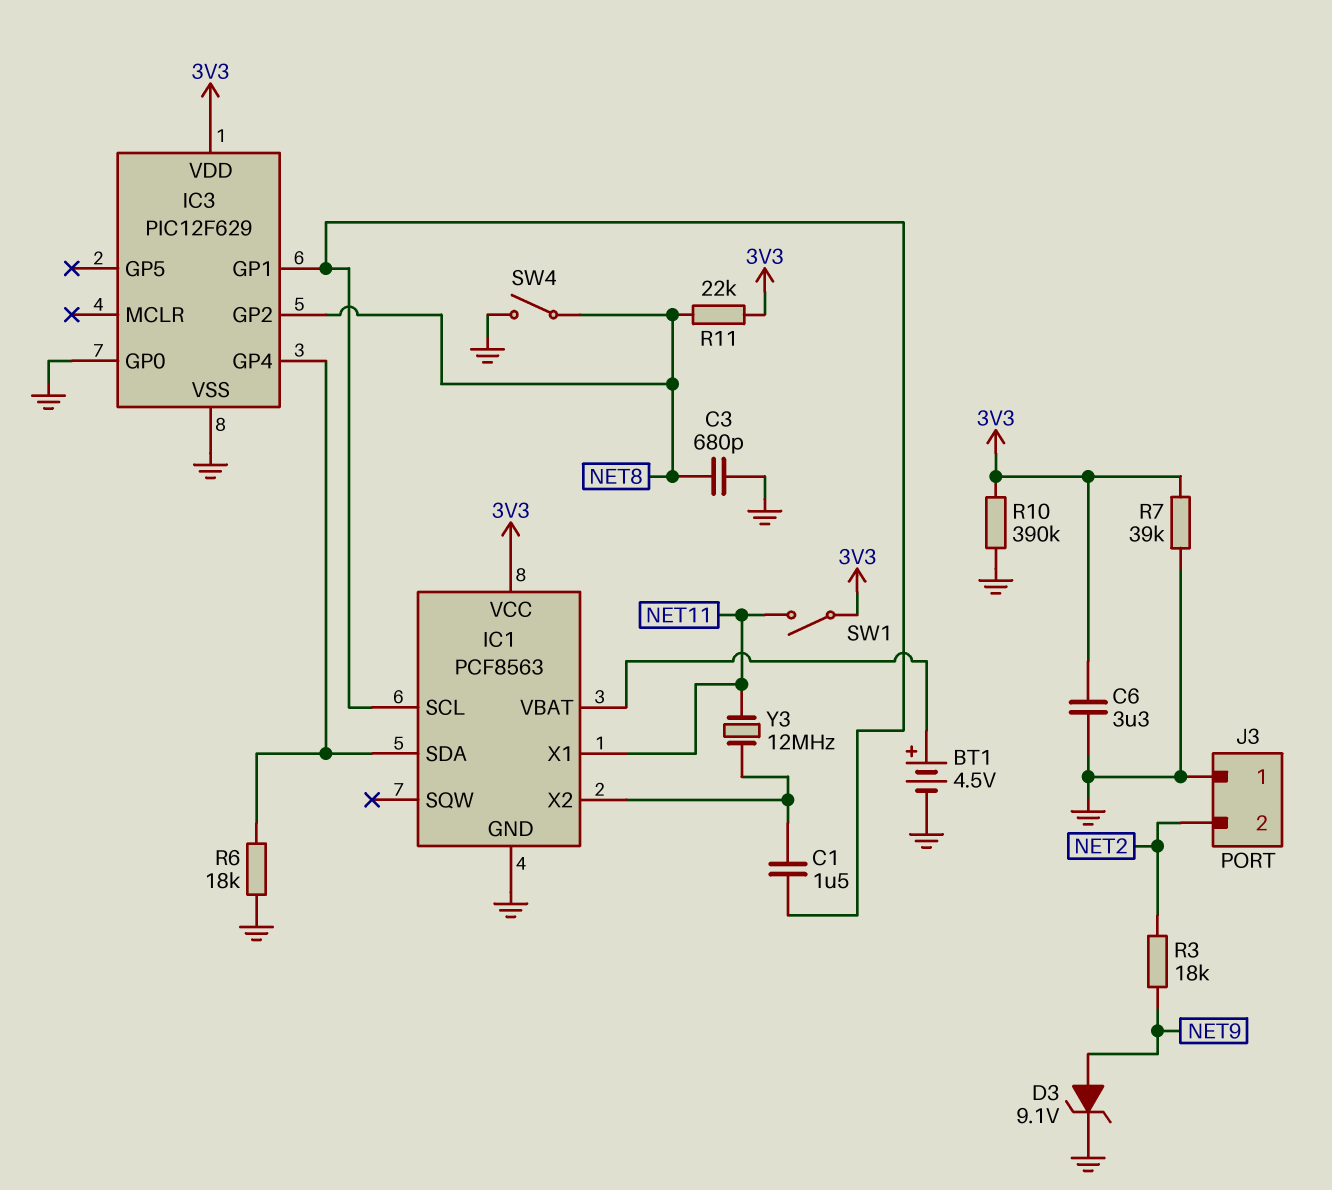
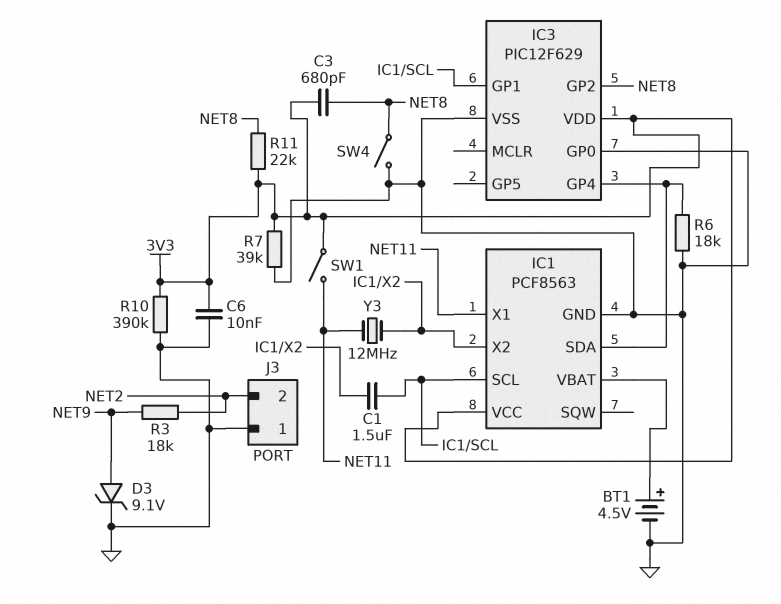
C3: 680pF (GND, NET8) -> 680pF (3V3, NET8)
C6: 3.3uF (3V3, GND) -> 10nF (3V3, GND)

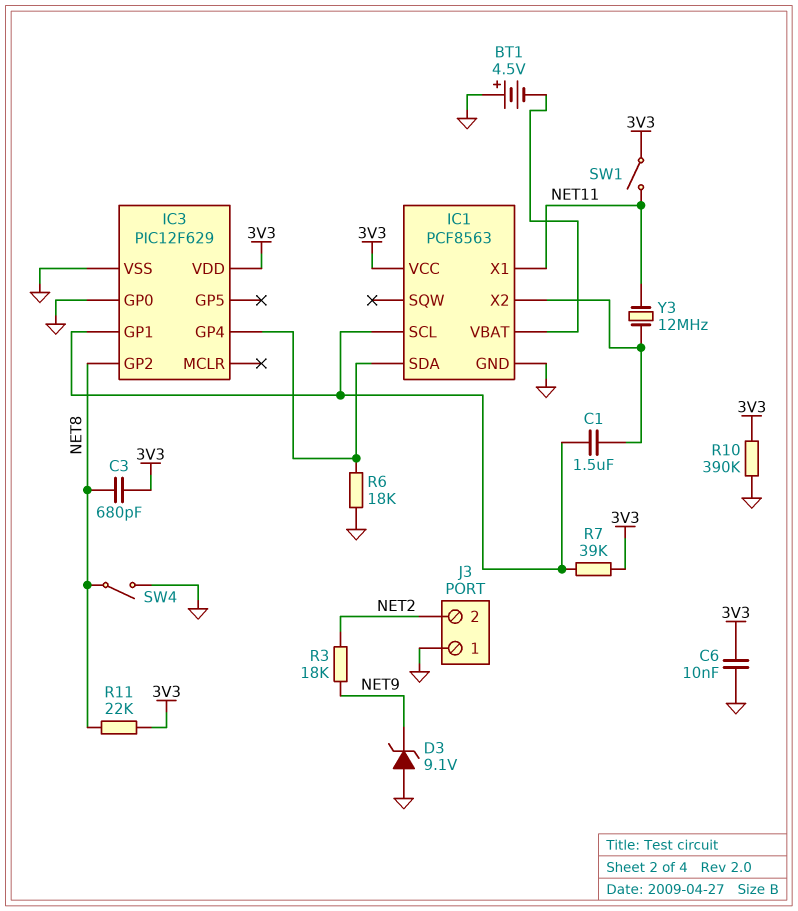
BT1: 4.5V (plus IC1/VBAT, minus GND) -> 4.5V (plus GND, minus IC1/VBAT)
D3: zener 9.1V (A NET9, K GND) -> zener 9.1V (A GND, K NET9)
R7: 39k (3V3, GND) -> 39k (3V3, IC1/SCL)

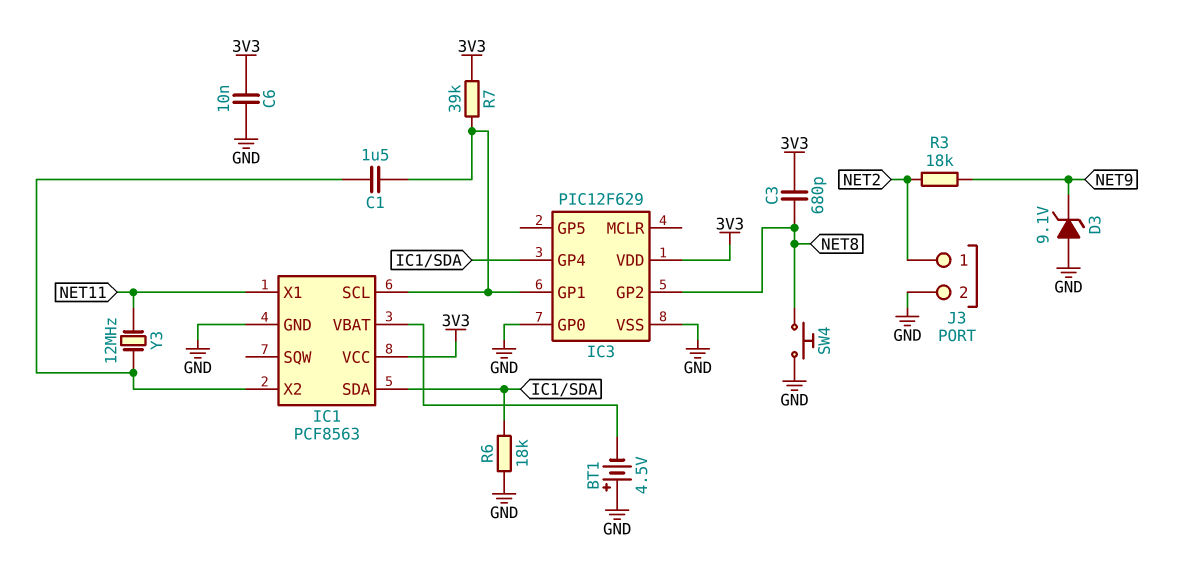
J3 pin 1: GND -> NET2
J3 pin 2: NET2 -> GND
R10: 390k (3V3, GND) -> none
R11: 22k (3V3, NET8) -> none
SW1: switch (3V3, NET11) -> none
SW4: switch (GND, NET8) -> button (GND, NET8)

